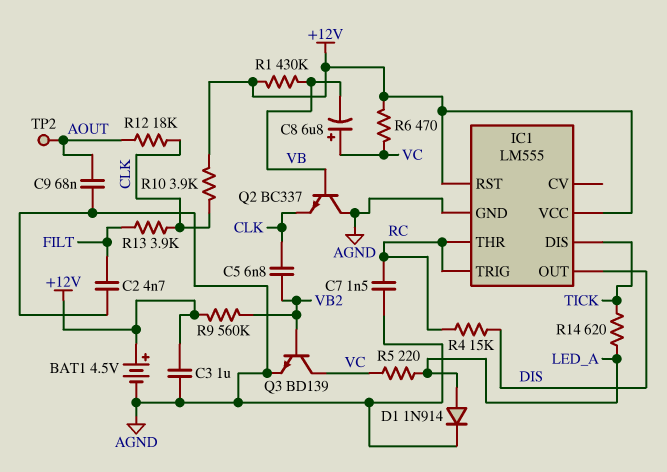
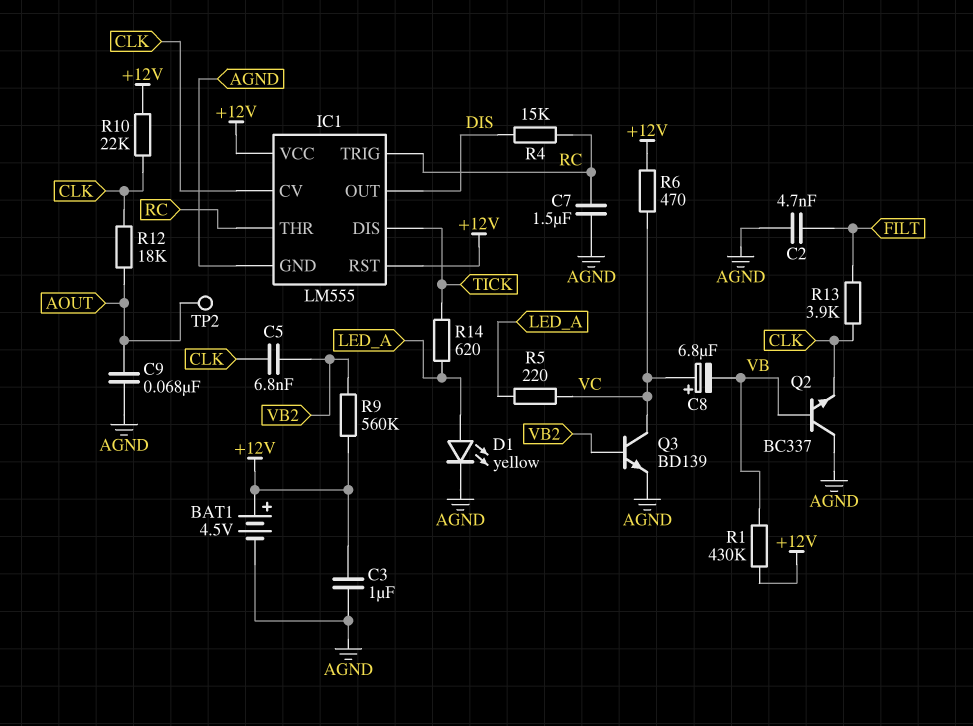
C7: 1.5nF (AGND, RC) -> 1.5uF (AGND, RC)
D1: diode 1N914 (A LED_A, K AGND) -> LED yellow (A LED_A, K AGND)
IC1 pin CV: none -> CLK
R10: 3.9k (+12V, CLK) -> 22k (+12V, CLK)

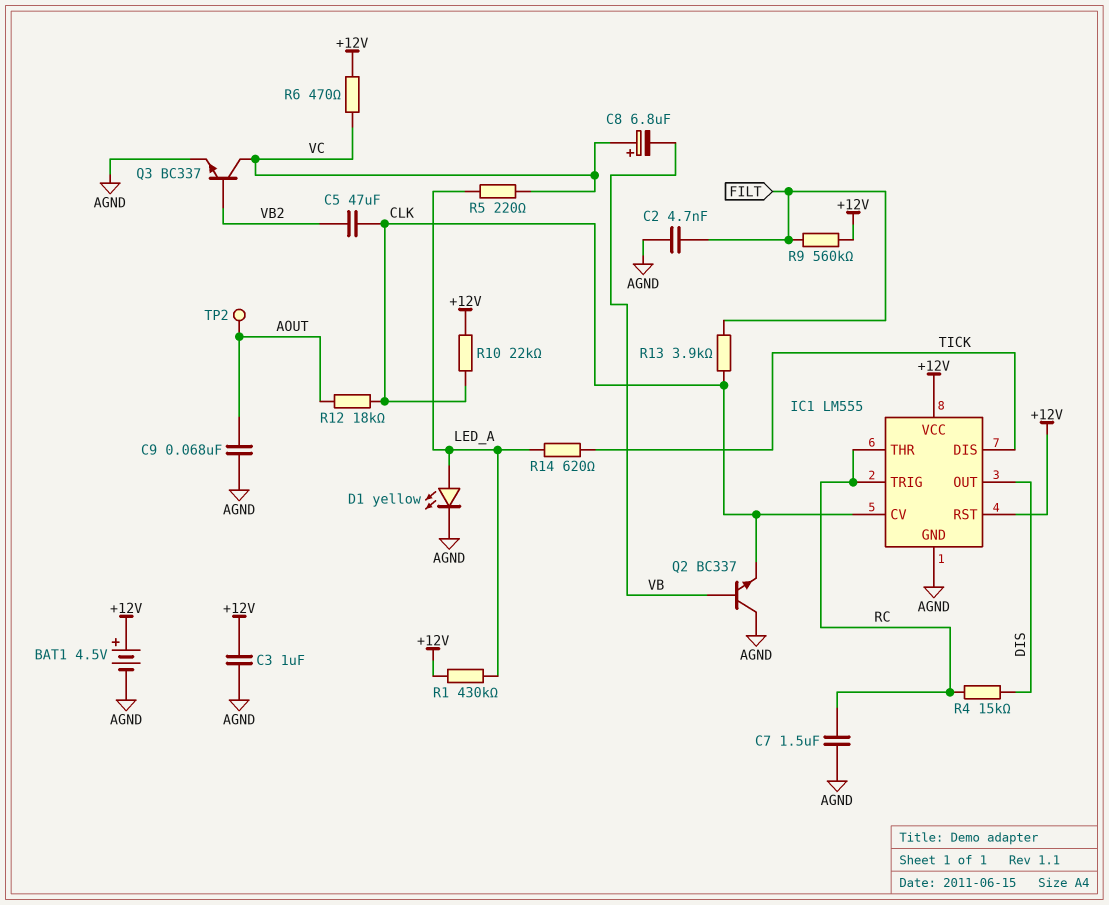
C5: 6.8nF (CLK, VB2) -> 47uF (CLK, VB2)
Q3: NPN BD139 (B VB2, C VC, E AGND) -> NPN BC337 (B VB2, C VC, E AGND)
R1: 430k (+12V, VB) -> 430k (+12V, LED_A)
R9: 560k (+12V, VB2) -> 560k (+12V, FILT)

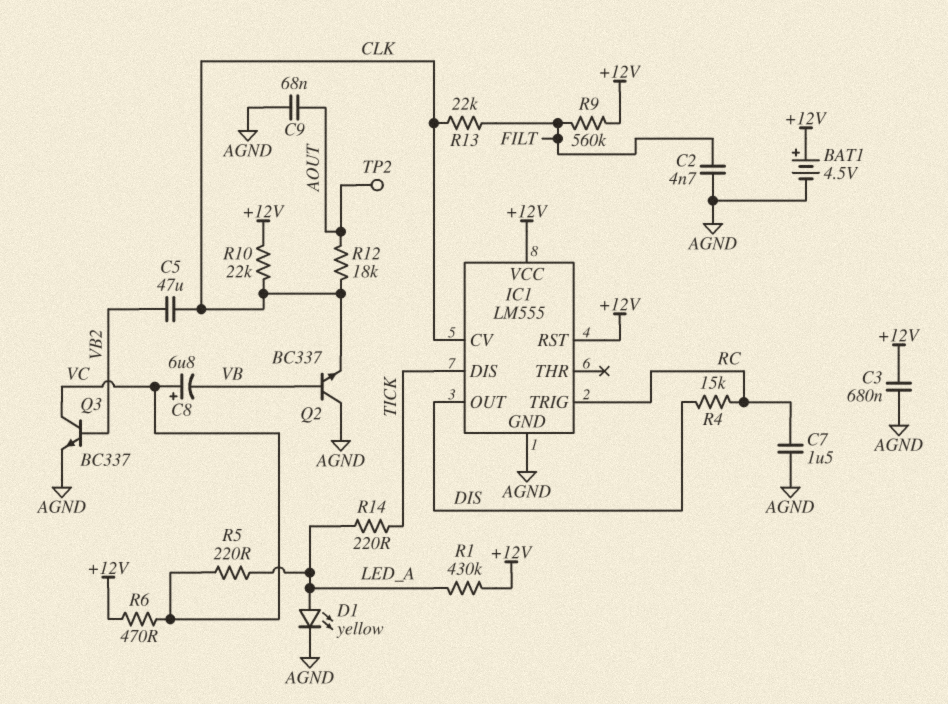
C3: 1uF (+12V, AGND) -> 680nF (+12V, AGND)
IC1 pin THR: RC -> none
R13: 3.9k (CLK, FILT) -> 22k (CLK, FILT)
R14: 620 (LED_A, TICK) -> 220 (LED_A, TICK)

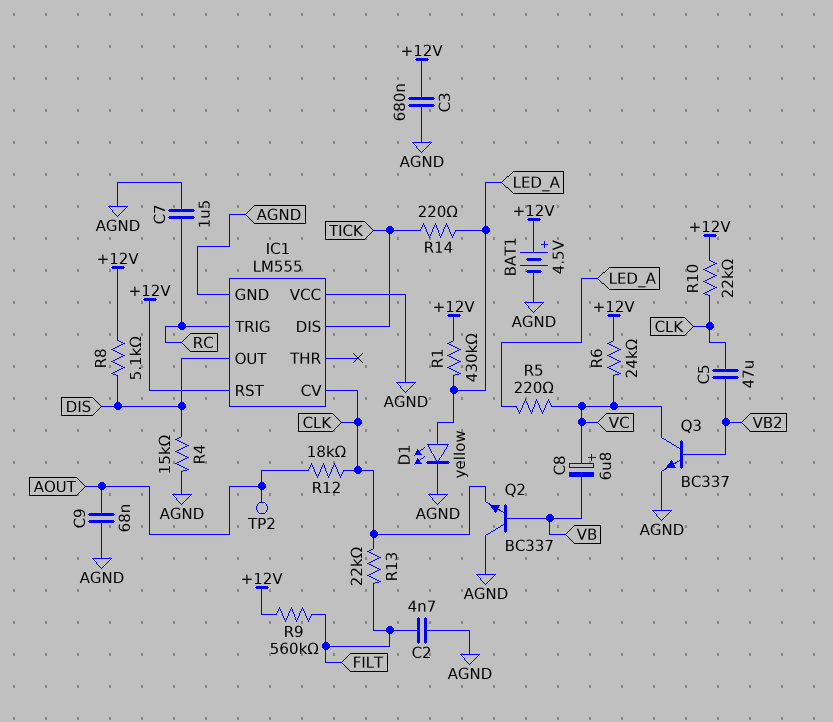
IC1 pin VCC: +12V -> AGND
R4: 15k (DIS, RC) -> 15k (AGND, DIS)
R6: 470 (+12V, VC) -> 24k (+12V, VC)
R8: none -> 5.1k (+12V, DIS)

